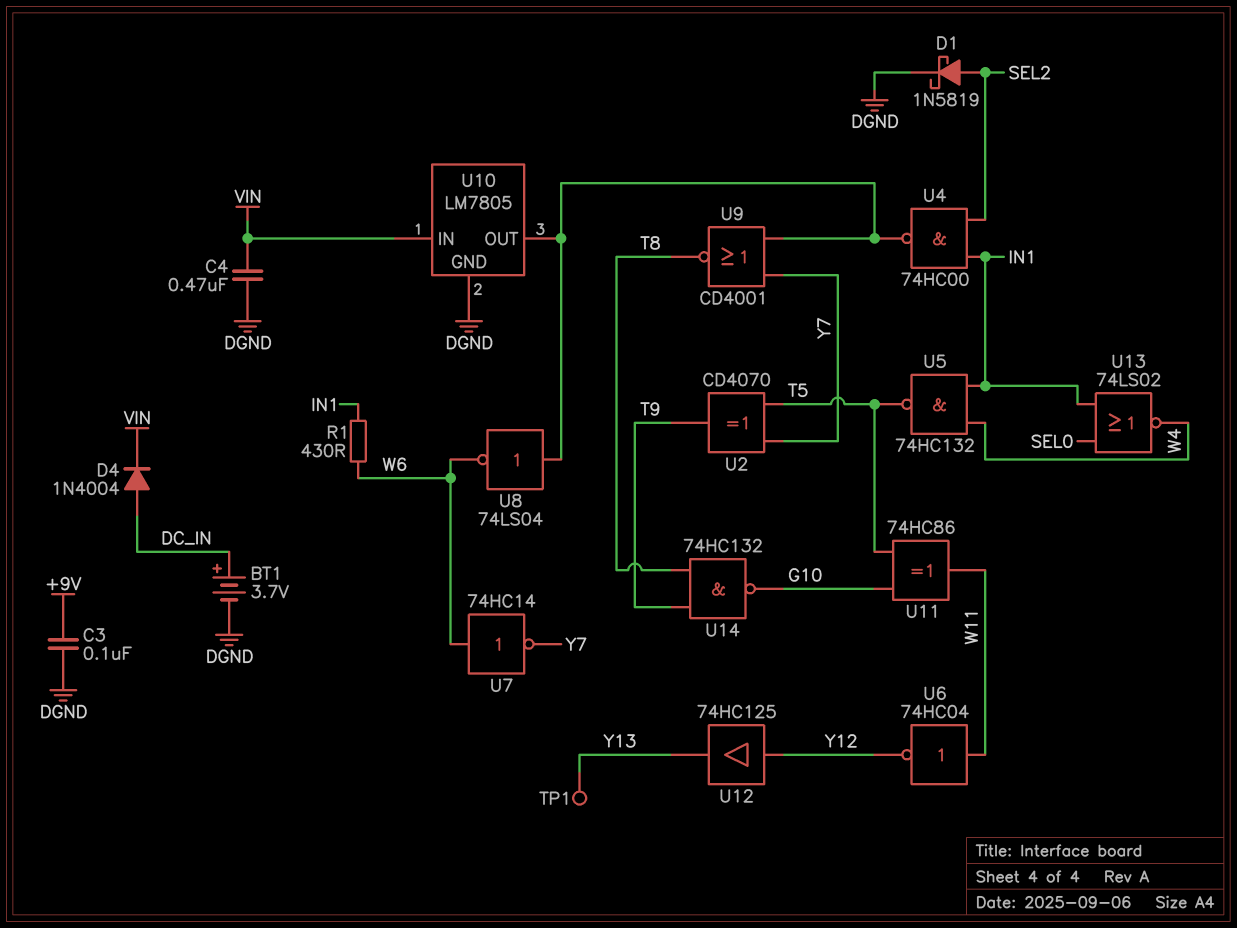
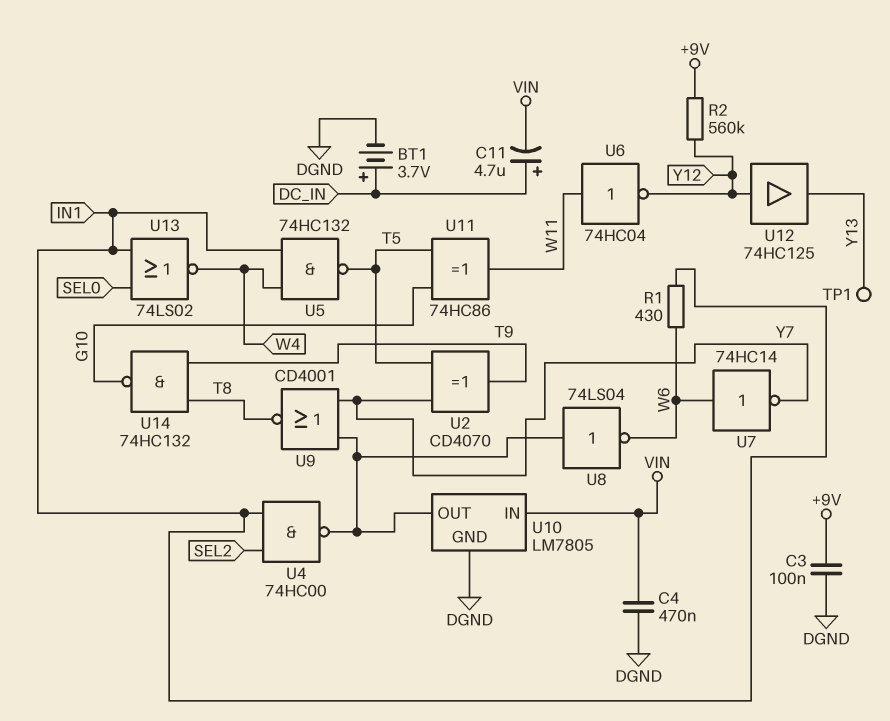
C11: none -> 4.7uF (plus DC_IN, minus VIN)
D1: schottky 1N5819 (A SEL2, K DGND) -> none
D4: diode 1N4004 (A DC_IN, K VIN) -> none
R2: none -> 560k (+9V, Y12)

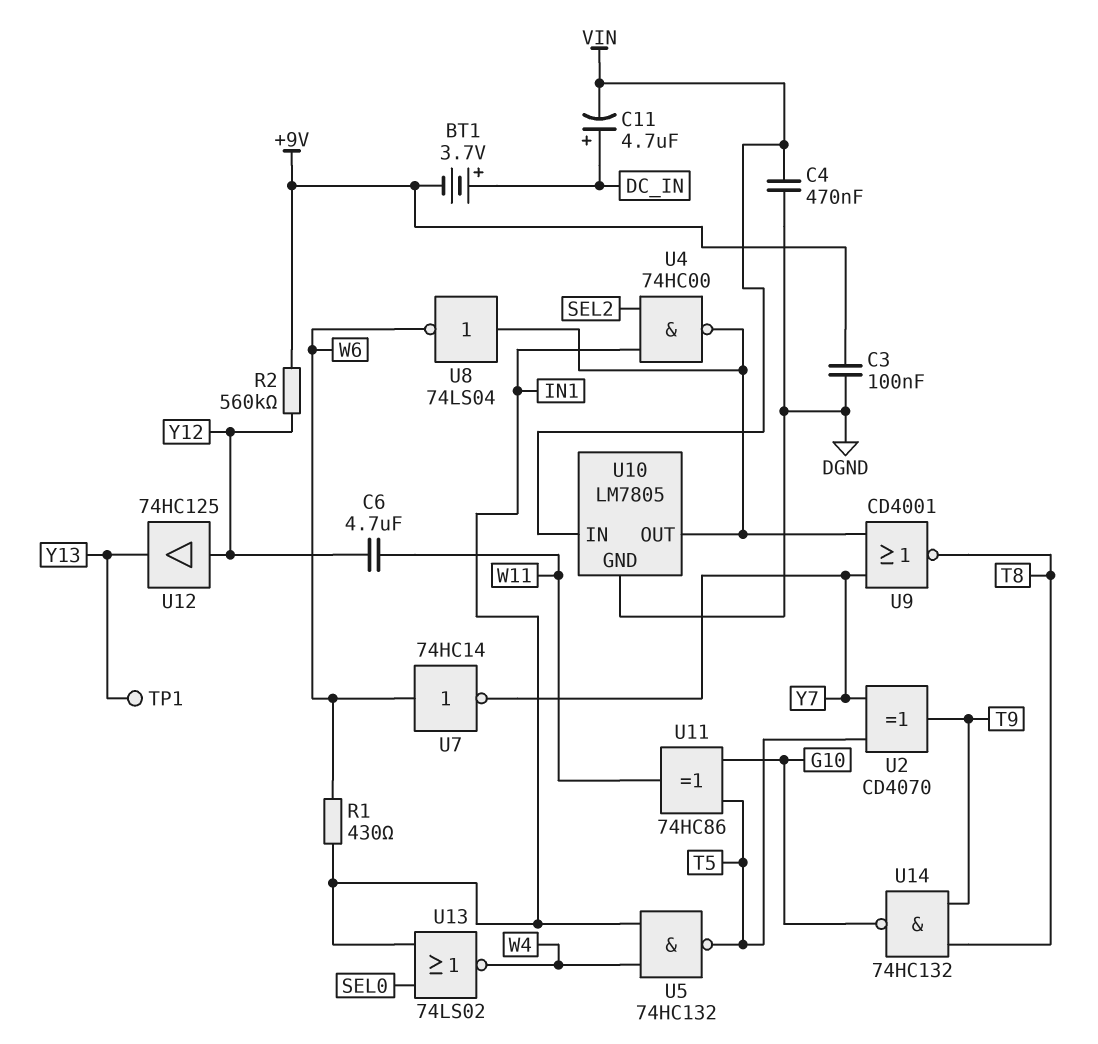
BT1: 3.7V (plus DC_IN, minus DGND) -> 3.7V (plus DC_IN, minus +9V)
C6: none -> 4.7uF (W11, Y12)
U6: NOT 74HC04 (in W11, out Y12) -> none

